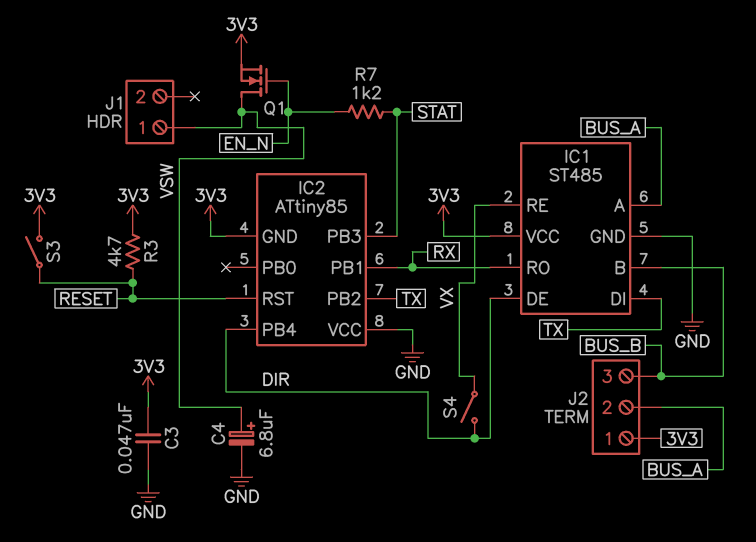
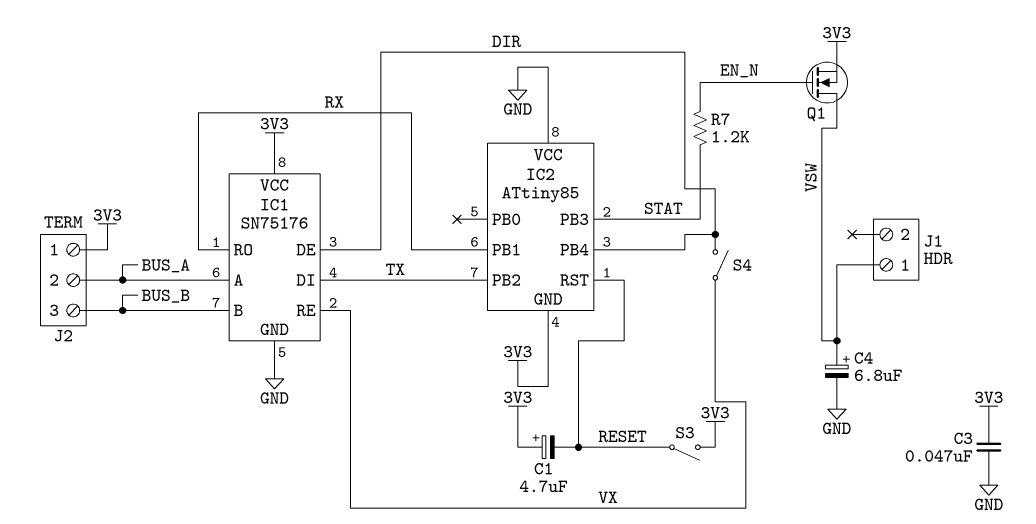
C1: none -> 4.7uF (plus 3V3, minus RESET)
IC1: ST485 -> SN75176
R3: 4.7k (3V3, RESET) -> none

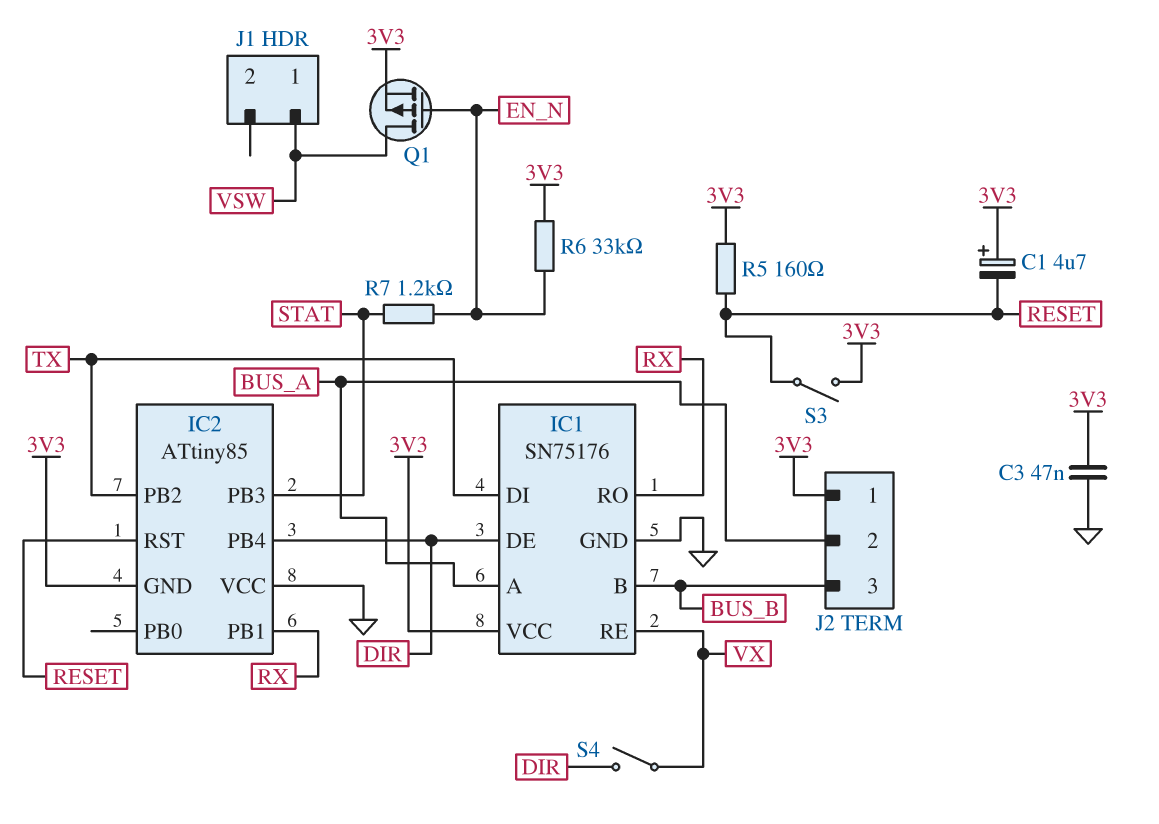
C4: 6.8uF (plus VSW, minus GND) -> none
Q1: NMOS (G EN_N, D VSW, S 3V3) -> PMOS (G EN_N, D VSW, S 3V3)
R5: none -> 160 (3V3, RESET)
R6: none -> 33k (3V3, EN_N)

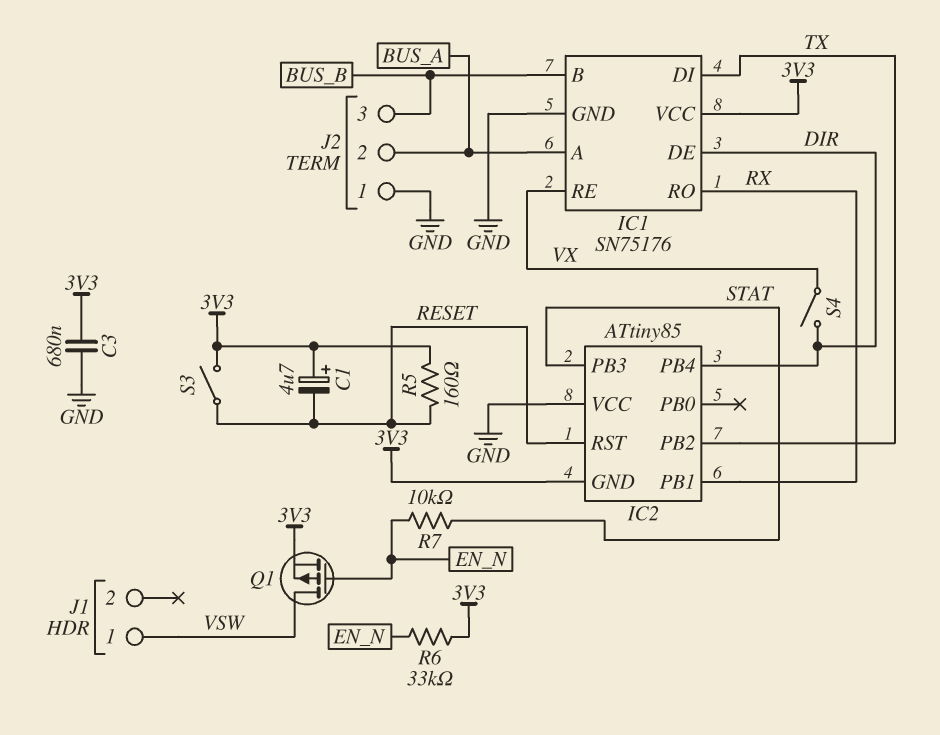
C3: 47nF (3V3, GND) -> 680nF (3V3, GND)
J2 pin 1: 3V3 -> GND
R7: 1.2k (EN_N, STAT) -> 10k (EN_N, STAT)

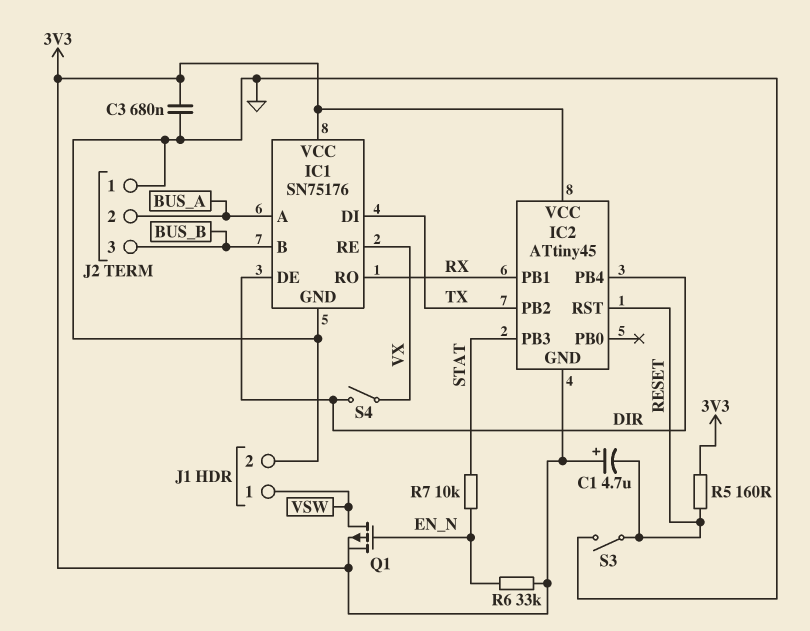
IC2: ATtiny85 -> ATtiny45
IC2 pin VCC: GND -> 3V3
J1 pin 2: none -> GND
S3: switch (3V3, RESET) -> switch (GND, RESET)

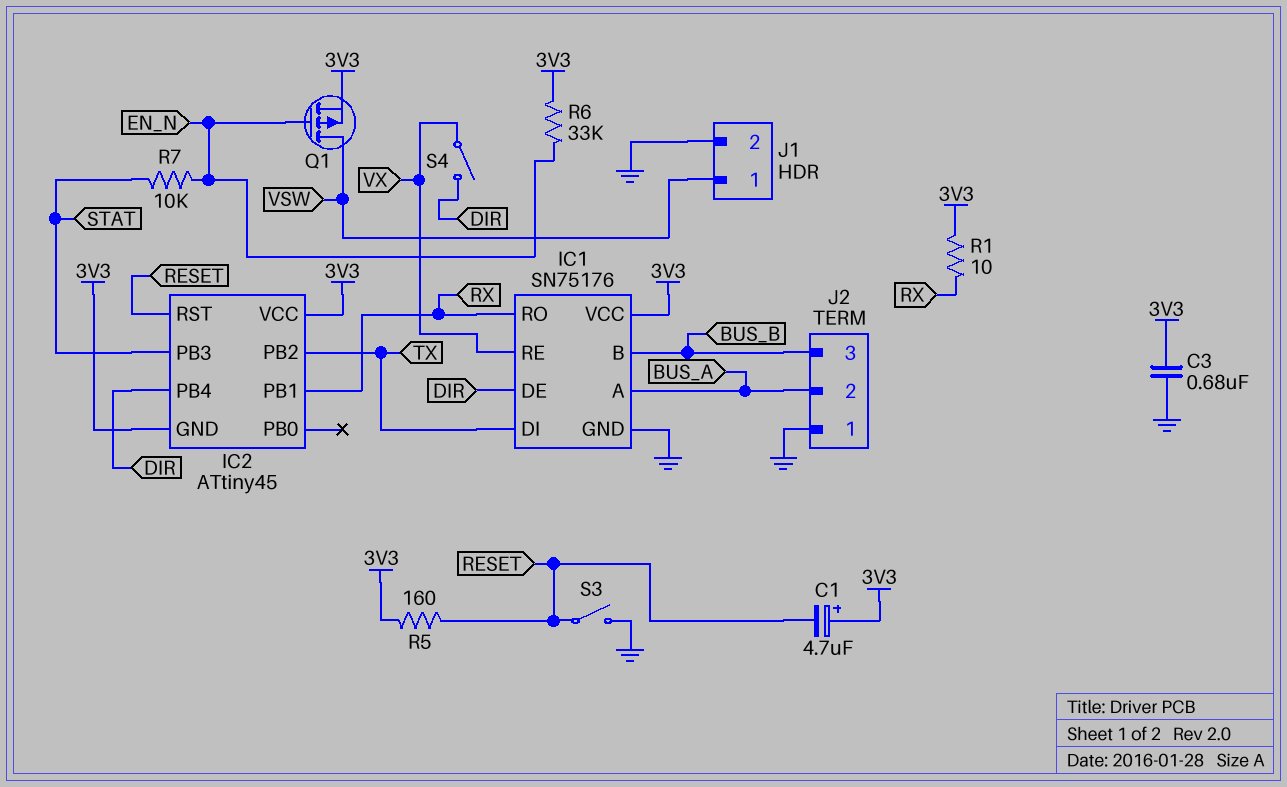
R1: none -> 10 (3V3, RX)

